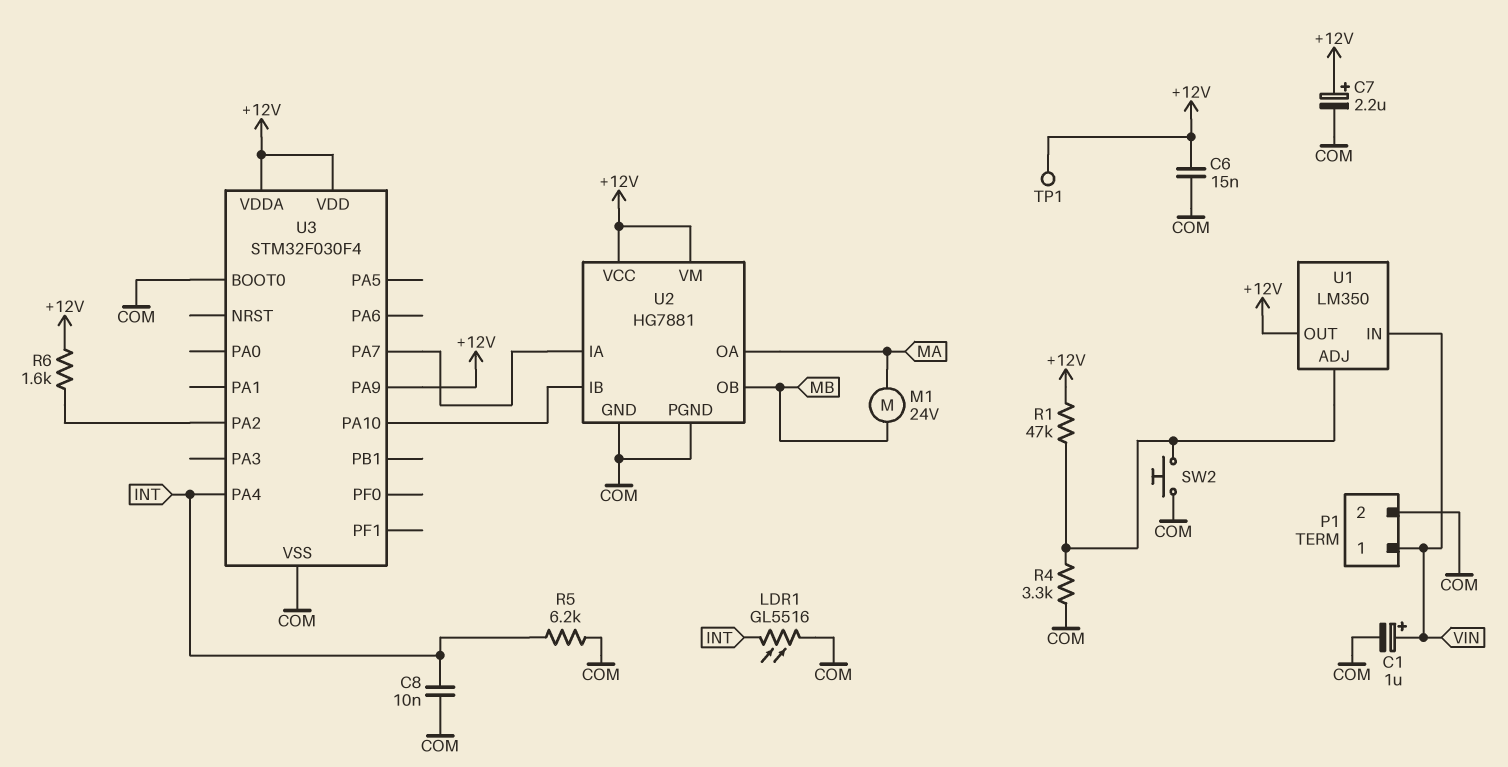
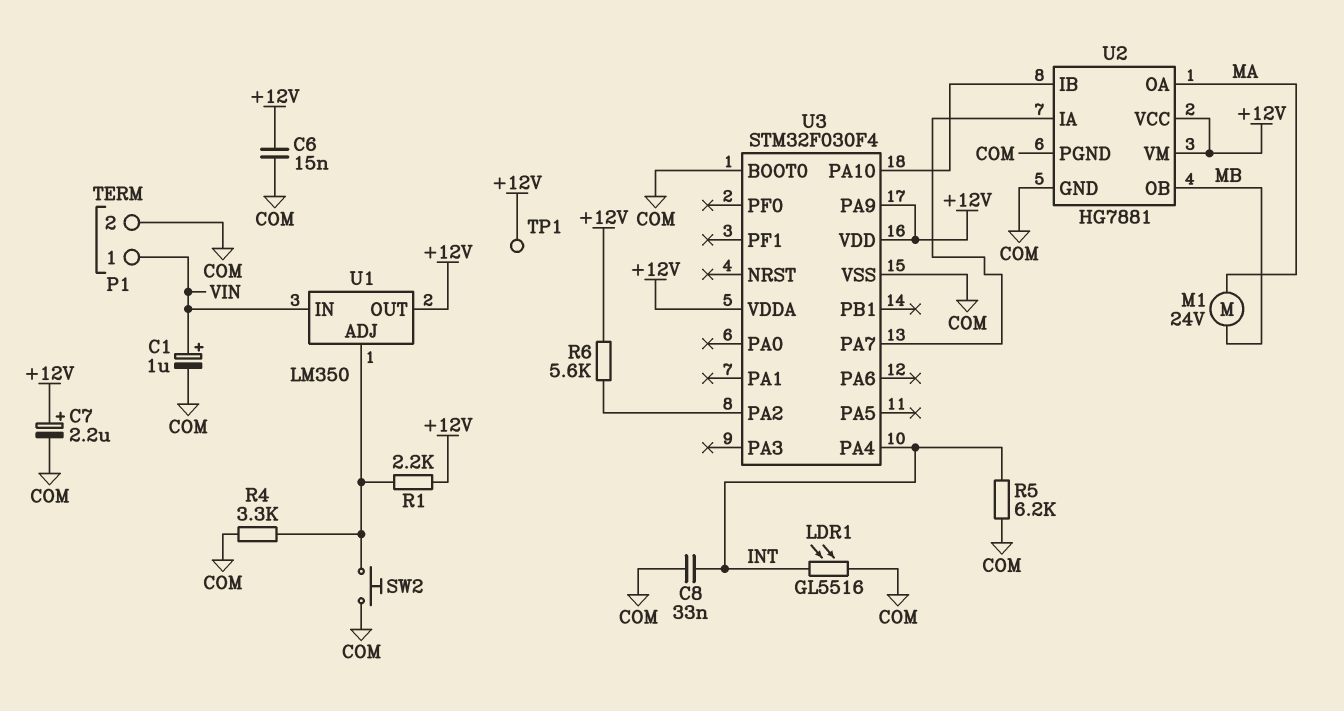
C8: 10nF (COM, INT) -> 33nF (COM, INT)
R1: 47k (+12V, U1/ADJ) -> 2.2k (+12V, U1/ADJ)
R6: 1.6k (+12V, U3/PA2) -> 5.6k (+12V, U3/PA2)

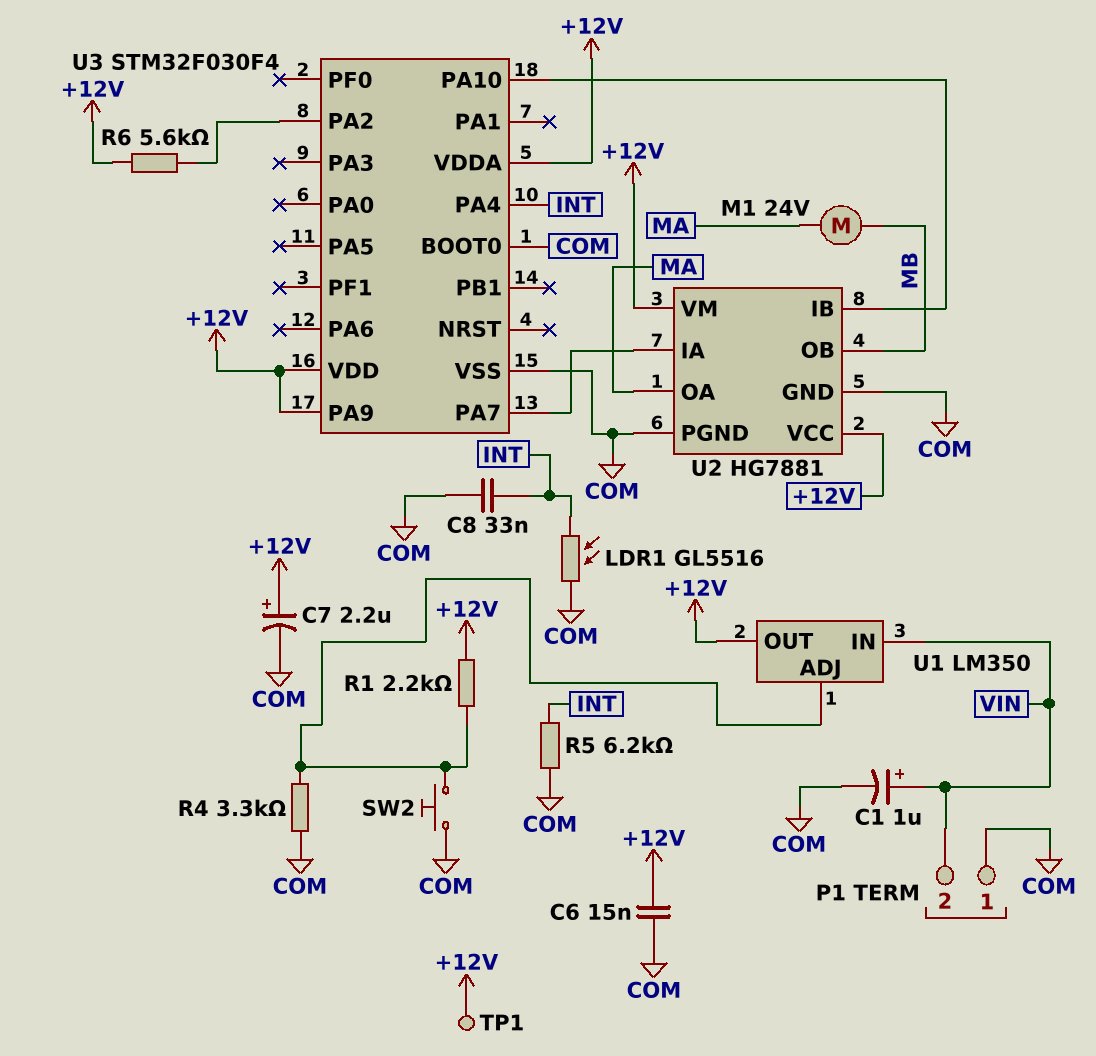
P1 pin 1: VIN -> COM
P1 pin 2: COM -> VIN

